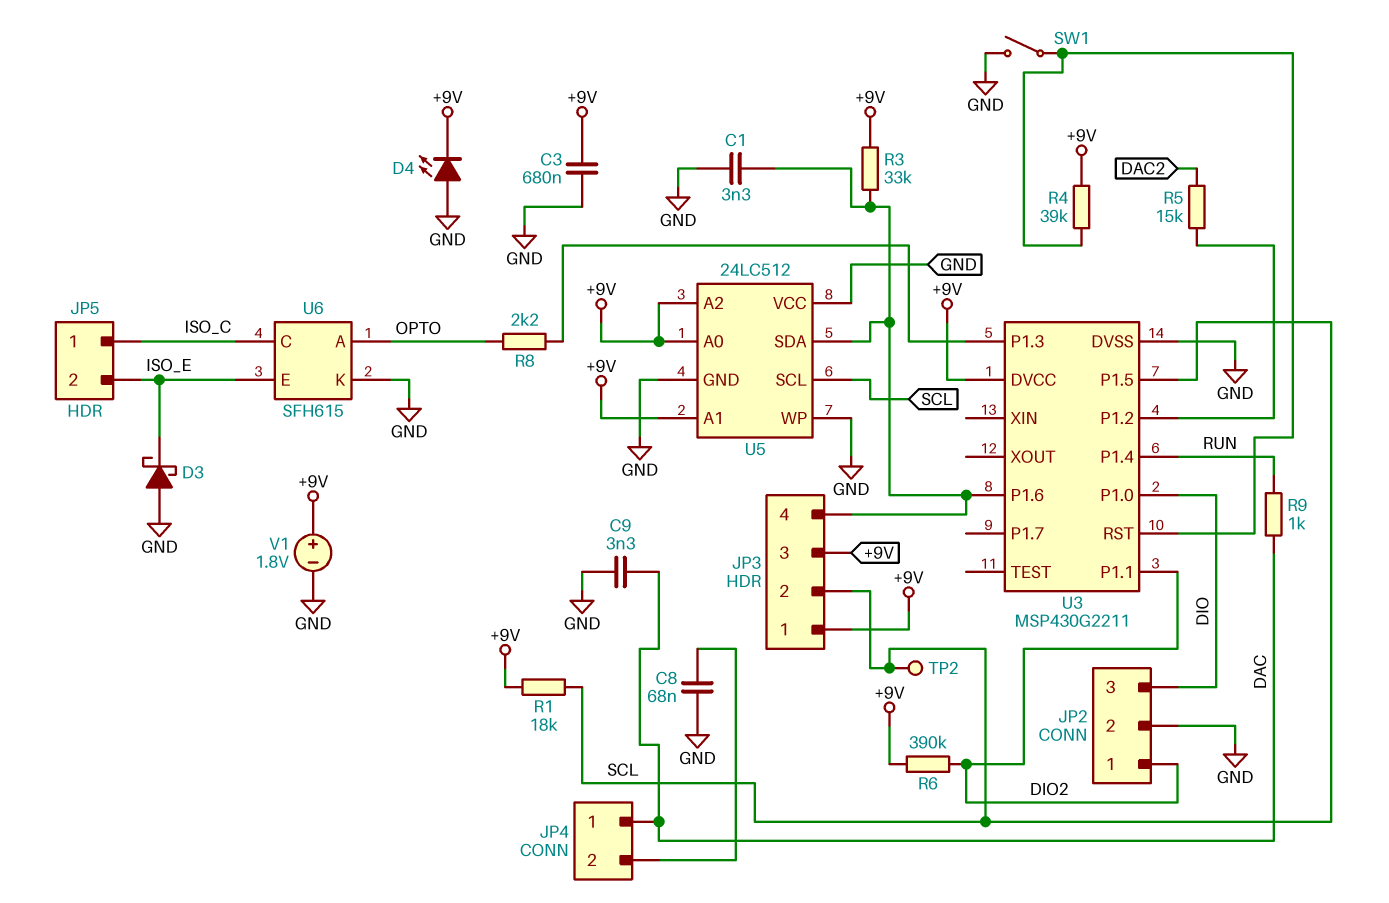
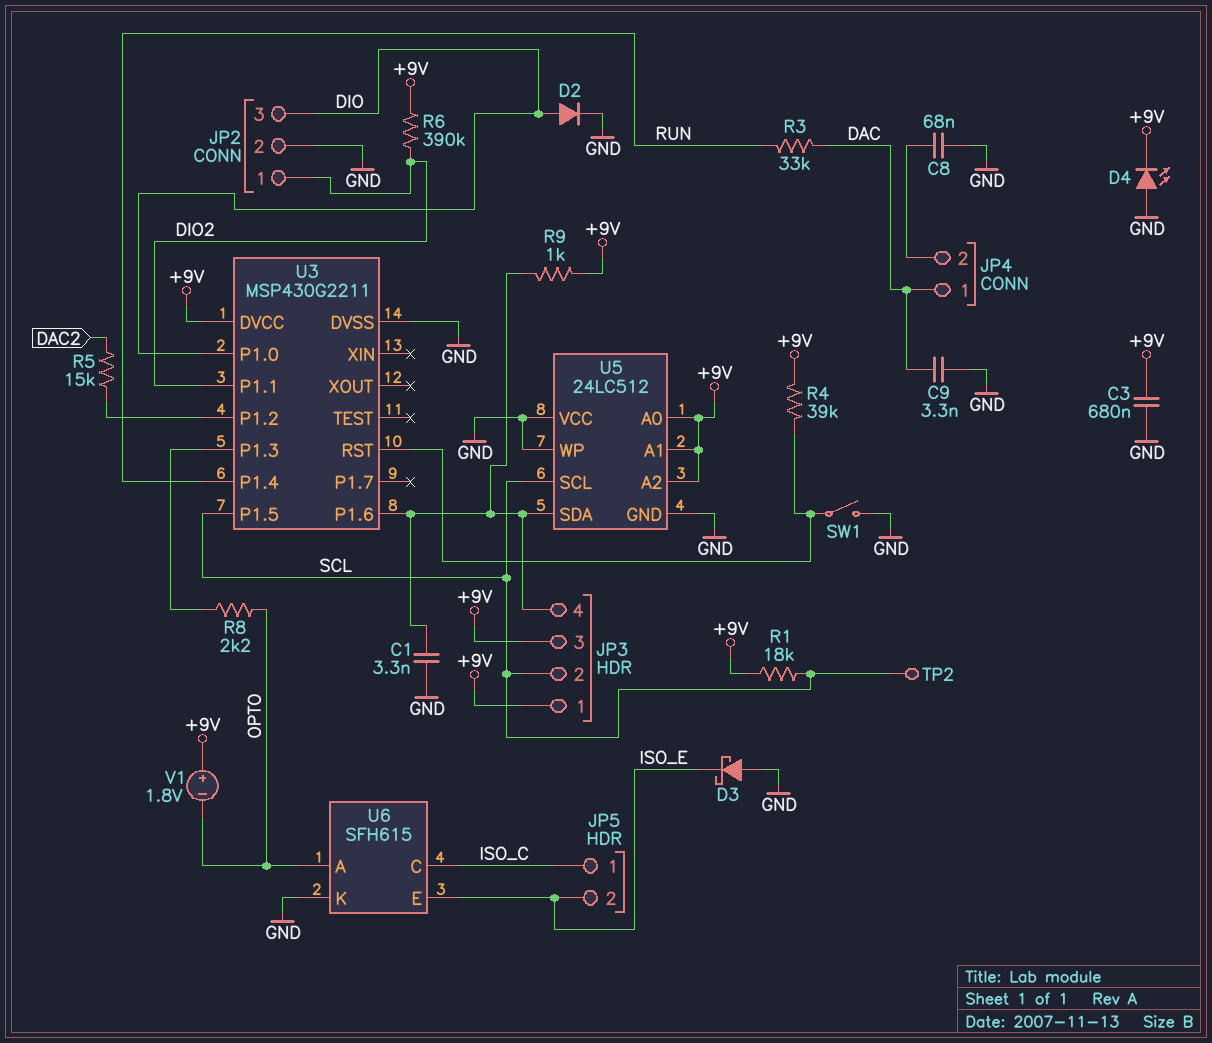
D2: none -> diode (A DIO, K GND)
R3: 33k (+9V, JP3/4) -> 33k (DAC, RUN)
R9: 1k (DAC, RUN) -> 1k (+9V, JP3/4)
V1: 1.8V (plus +9V, minus GND) -> 1.8V (plus +9V, minus OPTO)

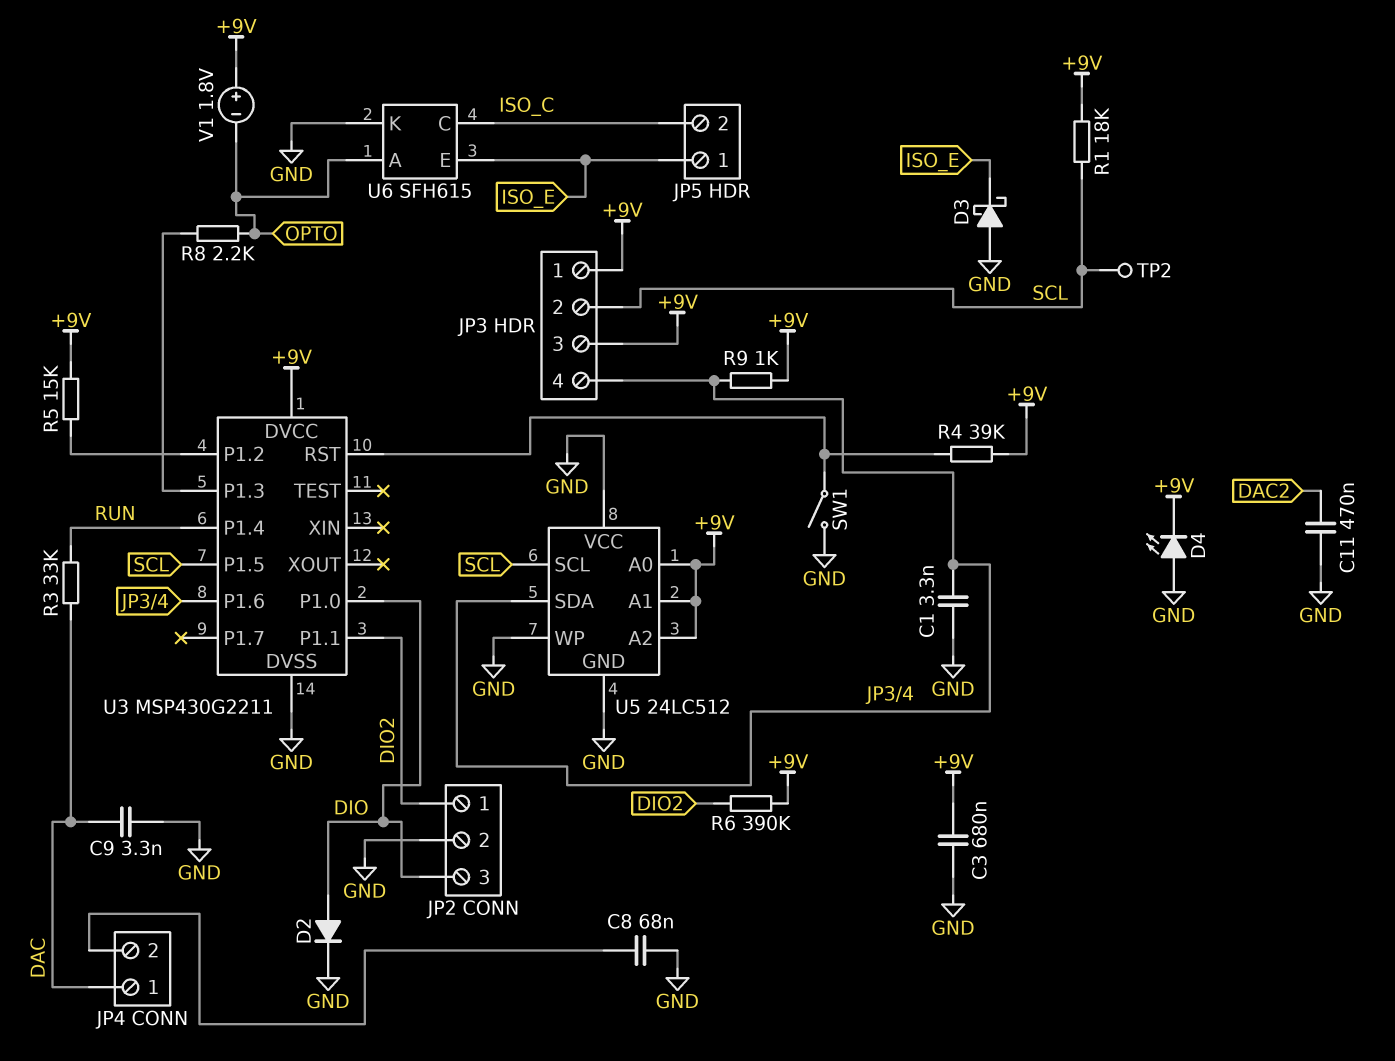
C11: none -> 470nF (DAC2, GND)
JP5 pin 1: ISO_C -> ISO_E
JP5 pin 2: ISO_E -> ISO_C
R5: 15k (DAC2, U3/P1.2) -> 15k (+9V, U3/P1.2)

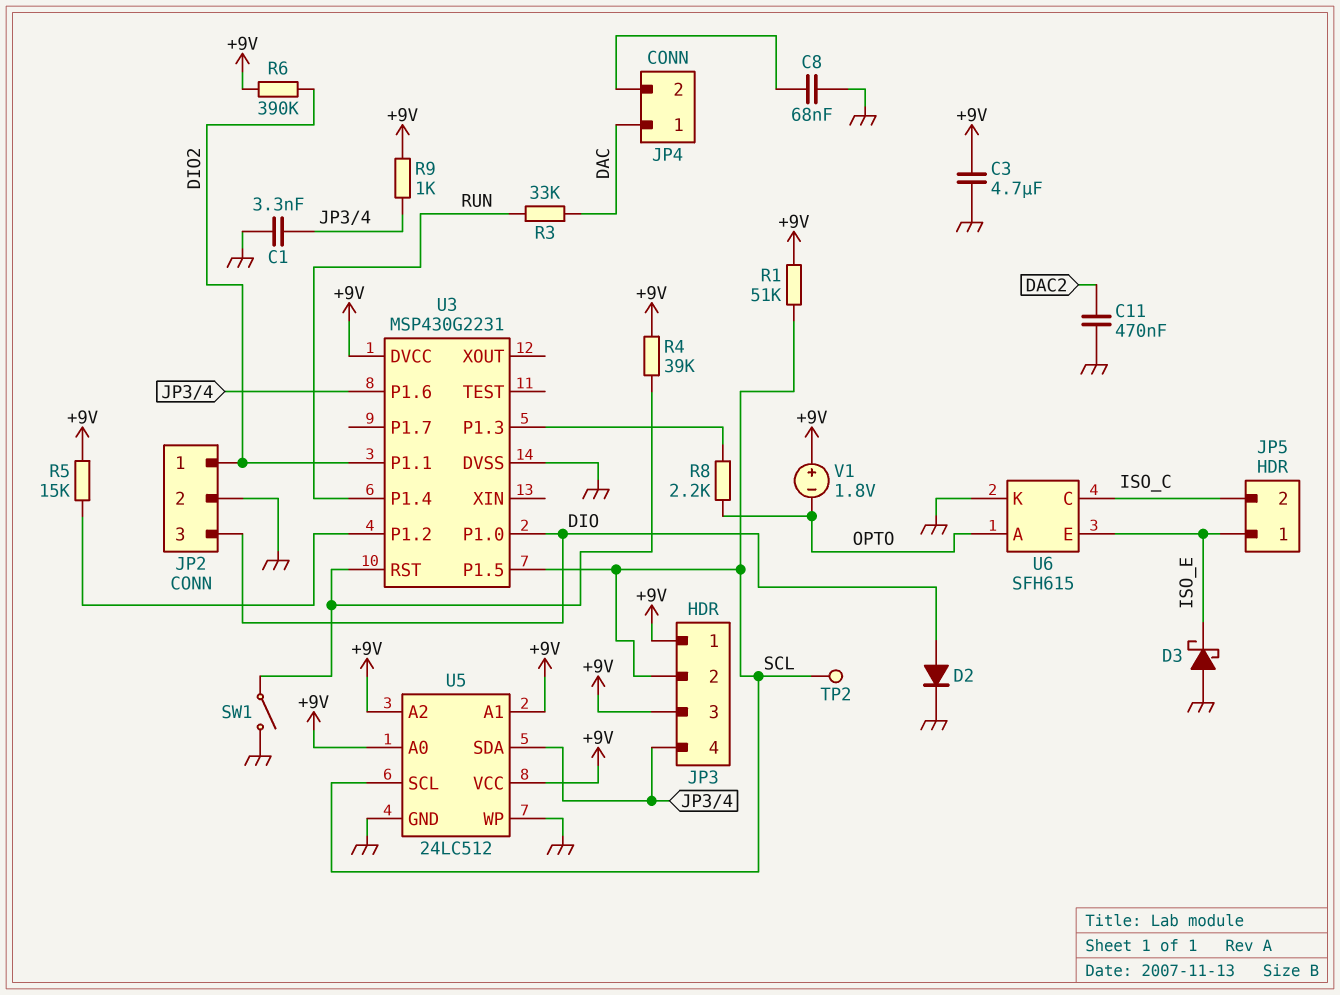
C3: 680nF (+9V, GND) -> 4.7uF (+9V, GND)
C9: 3.3nF (DAC, GND) -> none
D4: LED (A GND, K +9V) -> none
R1: 18k (+9V, SCL) -> 51k (+9V, SCL)
U3: MSP430G2211 -> MSP430G2231
U5 pin VCC: GND -> +9V

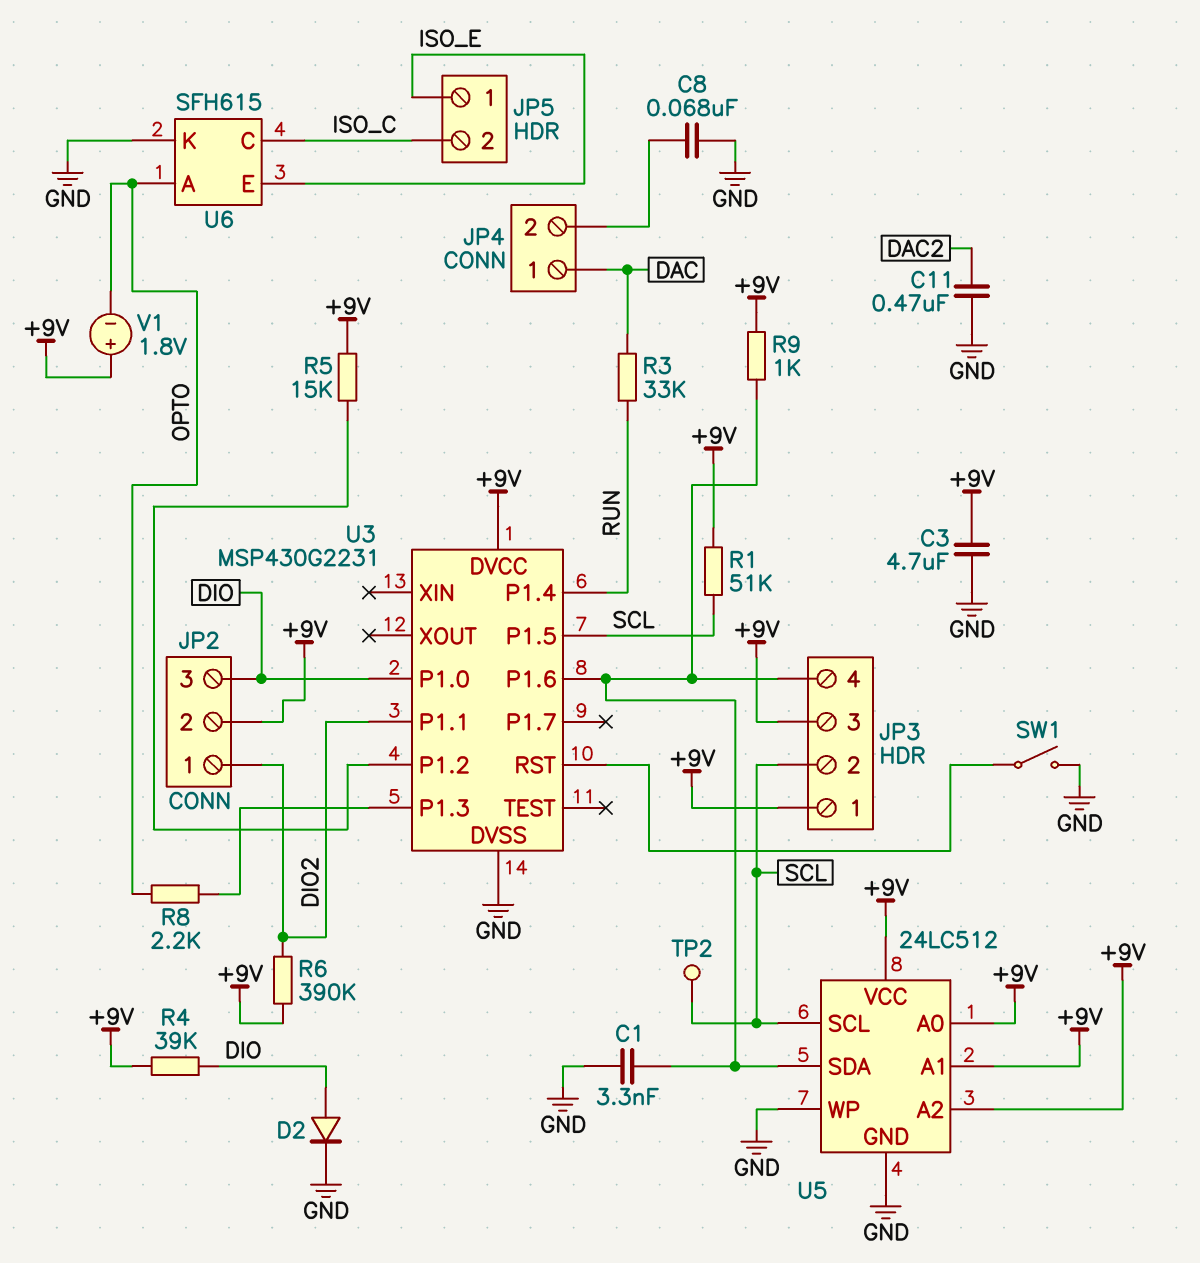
D3: schottky (A GND, K ISO_E) -> none
JP2 pin 2: GND -> +9V
R4: 39k (+9V, U3/RST) -> 39k (+9V, DIO)

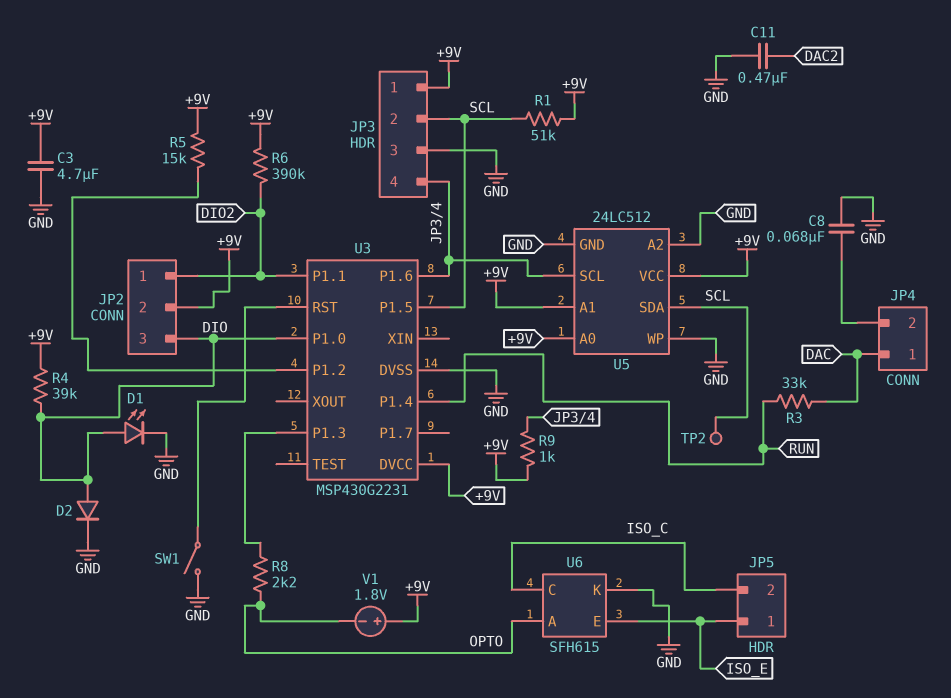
C1: 3.3nF (GND, JP3/4) -> none
D1: none -> LED (A DIO, K GND)
JP3 pin 3: +9V -> GND
U5 pin A2: +9V -> GND
U5 pin SCL: SCL -> JP3/4
U5 pin SDA: JP3/4 -> SCL

